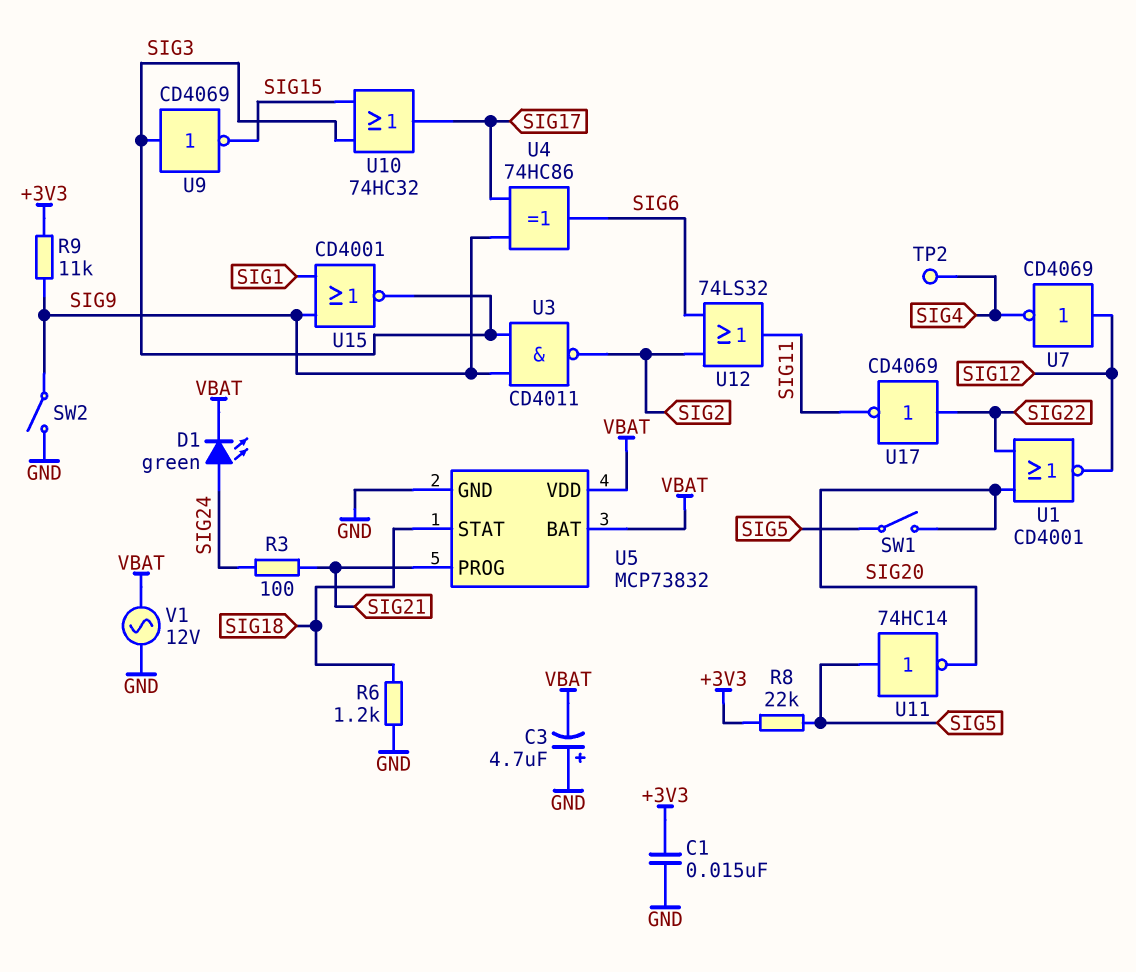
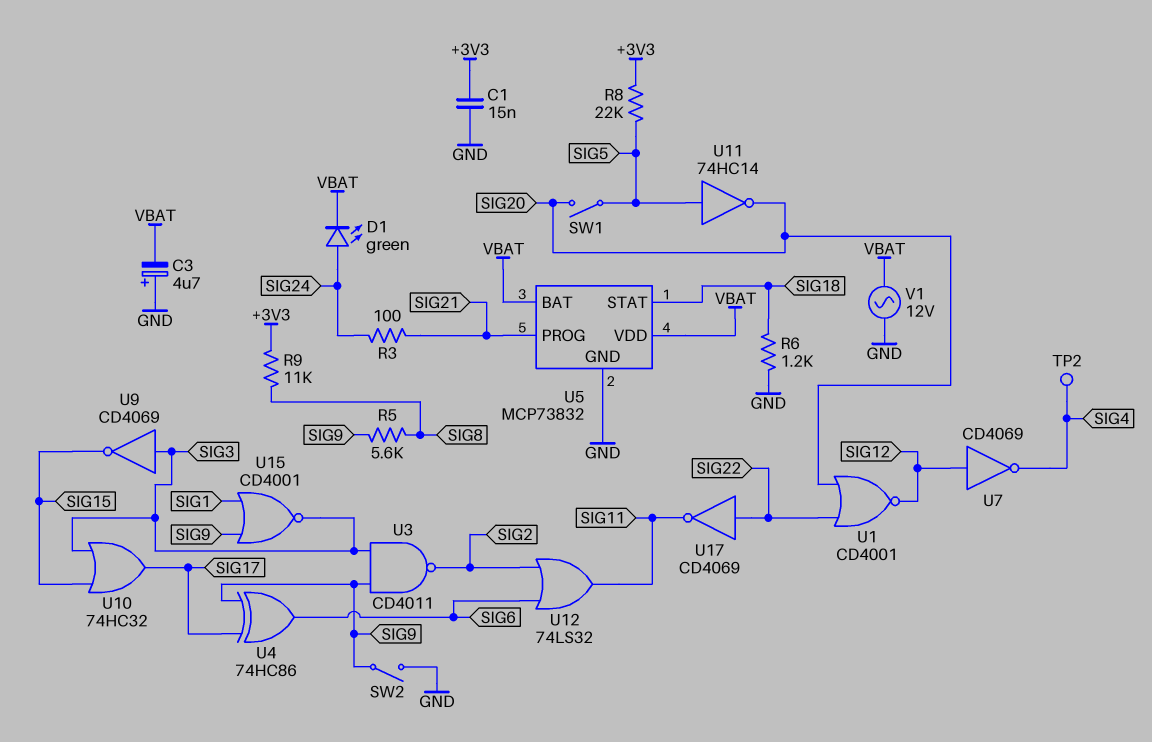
R5: none -> 5.6k (SIG8, SIG9)
R9: 11k (+3V3, SIG9) -> 11k (+3V3, SIG8)

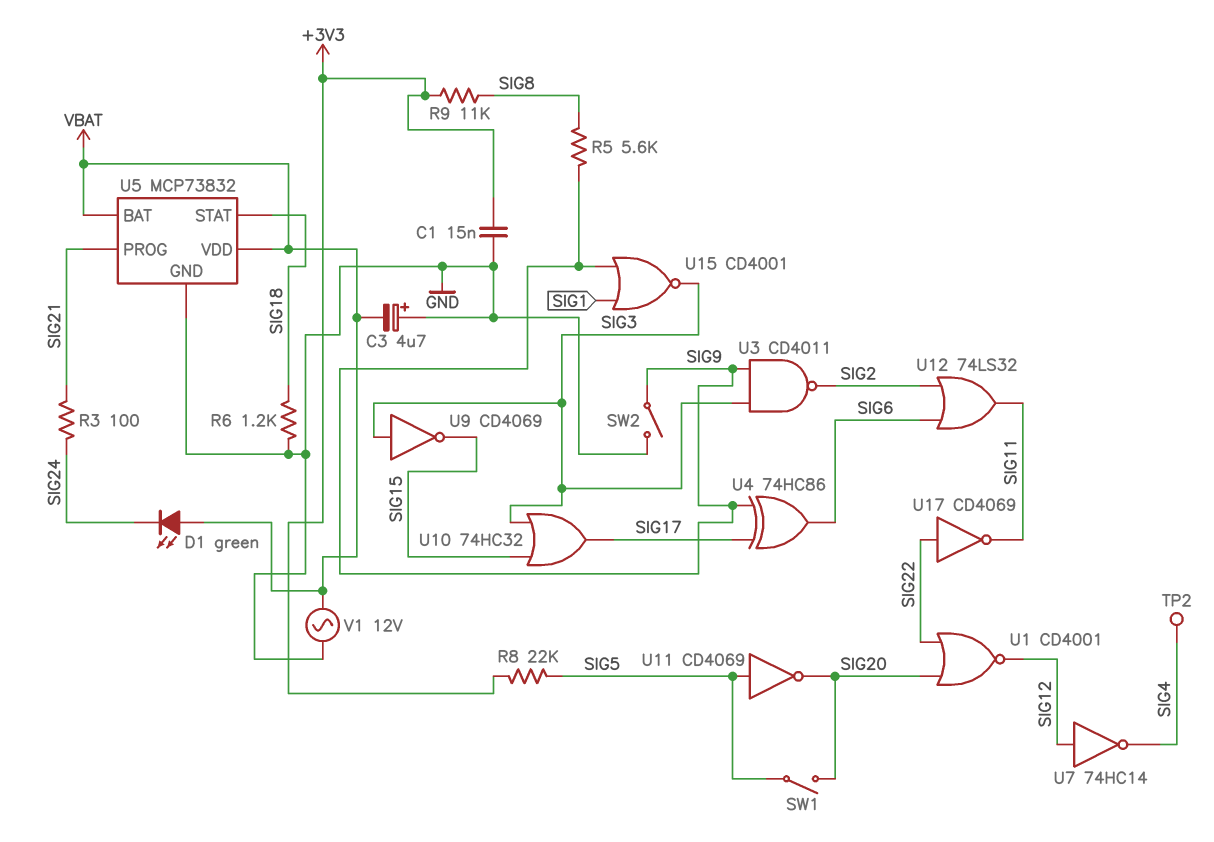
D1: LED green (A SIG24, K VBAT) -> LED green (A VBAT, K SIG24)
U7: NOT CD4069 (in SIG12, out SIG4) -> NOT 74HC14 (in SIG12, out SIG4)
U11: NOT 74HC14 (in SIG5, out SIG20) -> NOT CD4069 (in SIG5, out SIG20)

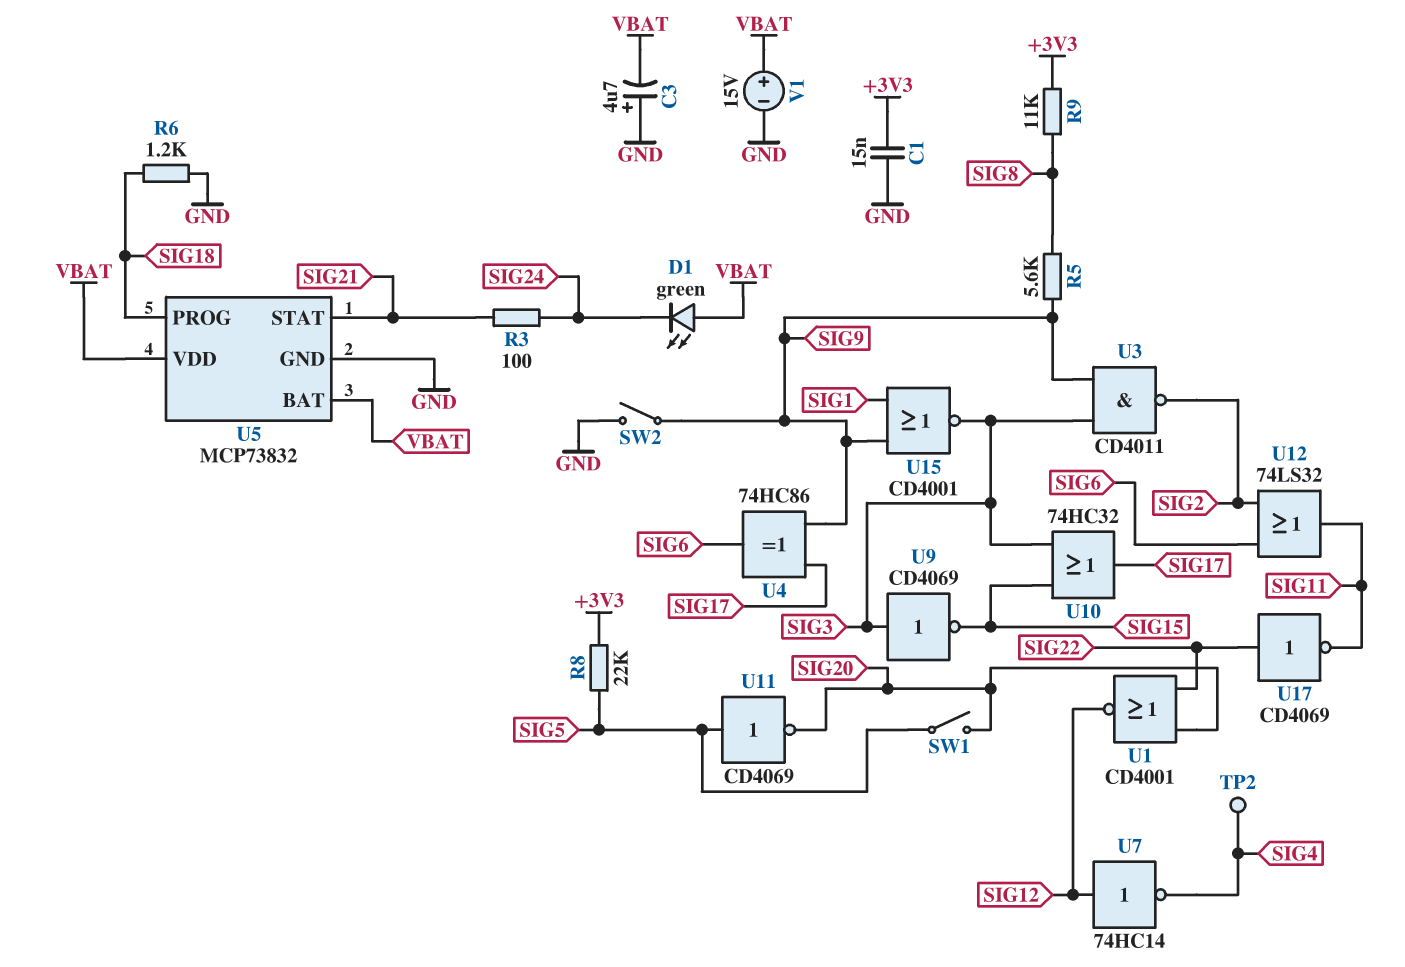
U5 pin PROG: SIG21 -> SIG18
U5 pin STAT: SIG18 -> SIG21
V1: AC 12V (GND, VBAT) -> 15V (plus VBAT, minus GND)

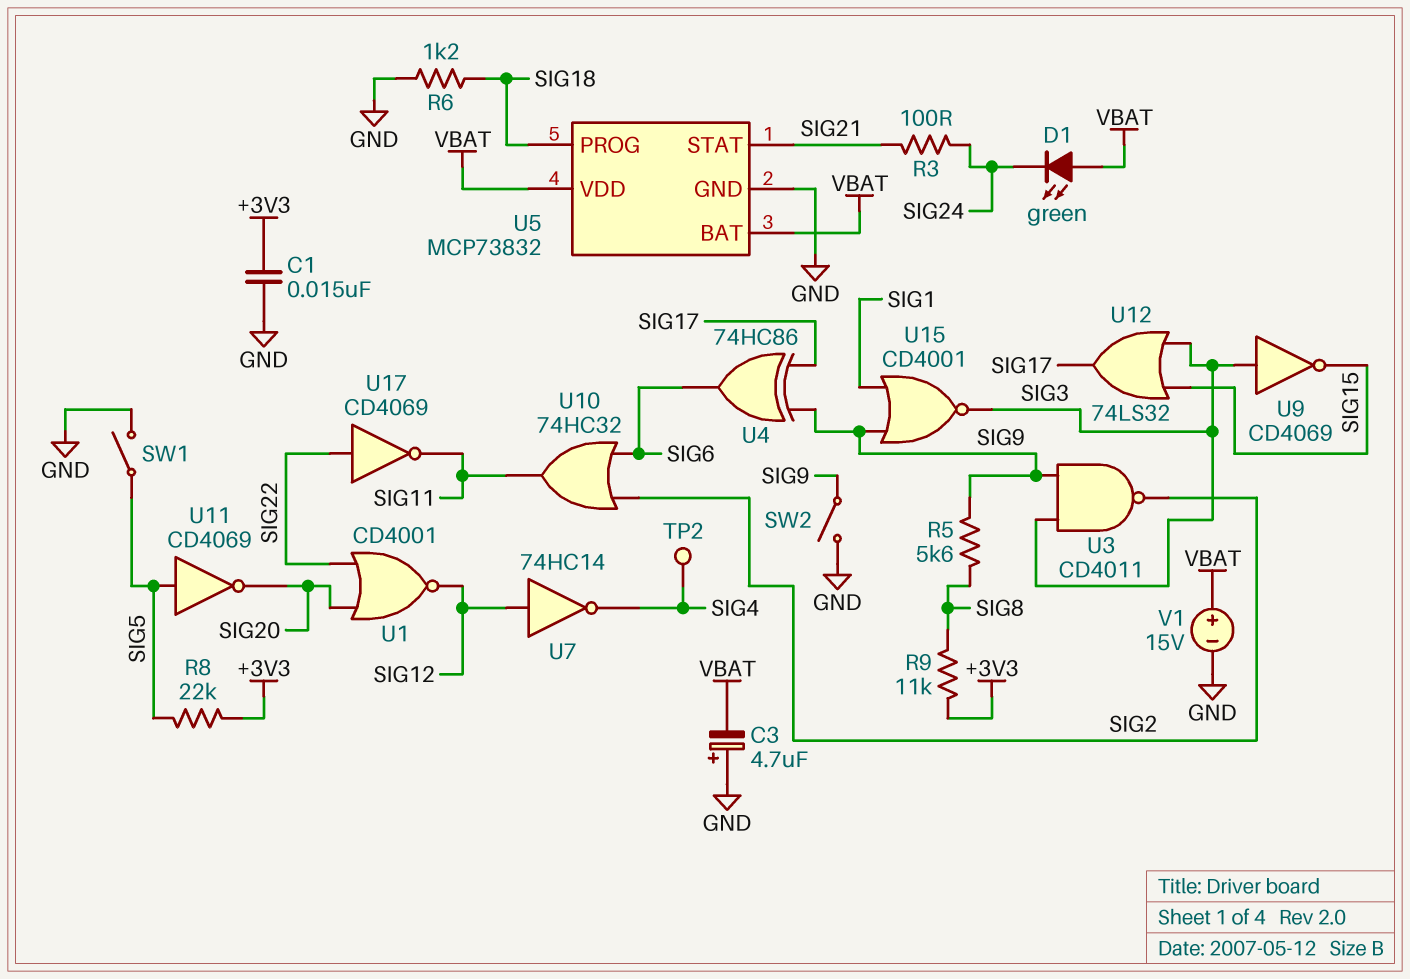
SW1: switch (SIG5, SIG20) -> switch (GND, SIG5)
U10: OR 74HC32 (in SIG3, in SIG15, out SIG17) -> OR 74HC32 (in SIG2, in SIG6, out SIG11)
U12: OR 74LS32 (in SIG2, in SIG6, out SIG11) -> OR 74LS32 (in SIG3, in SIG15, out SIG17)

